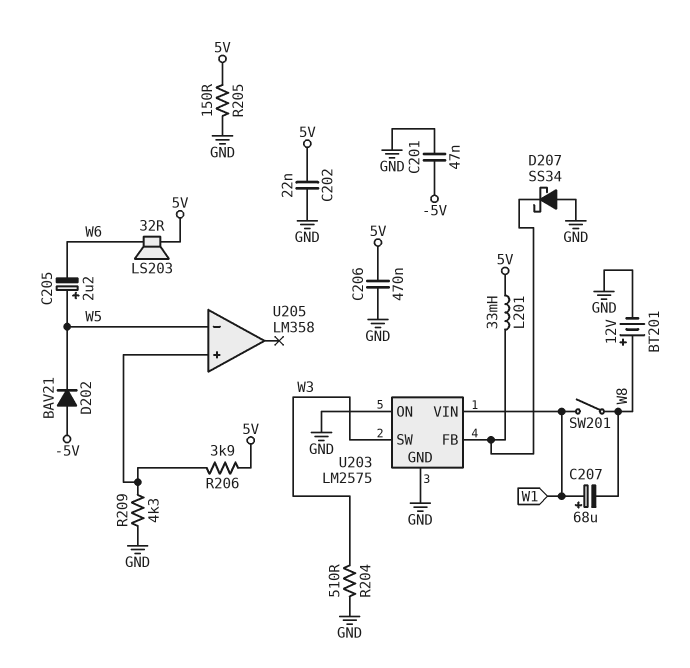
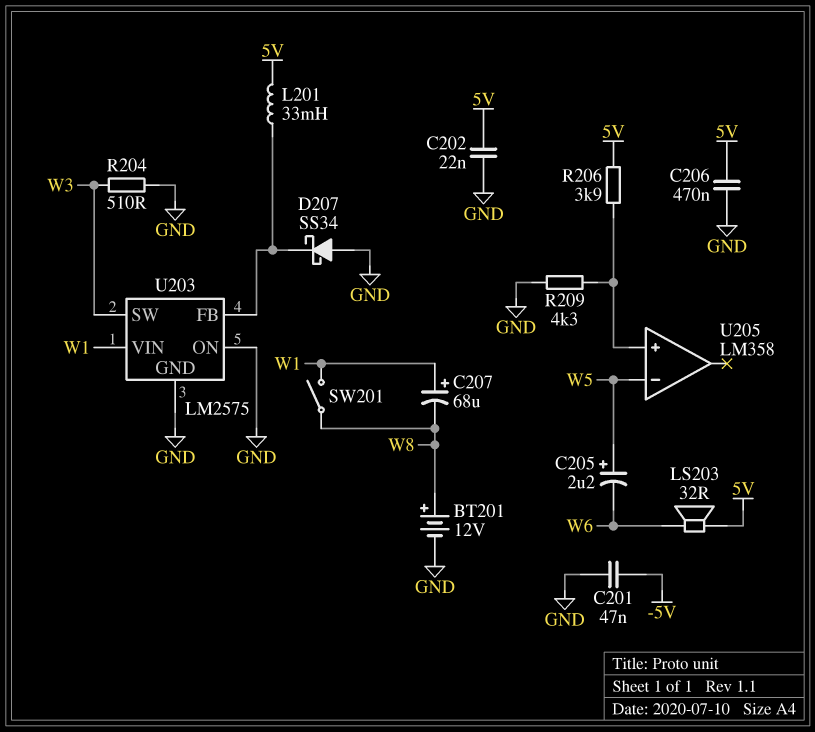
D202: diode BAV21 (A -5V, K W5) -> none
R205: 150 (5V, GND) -> none

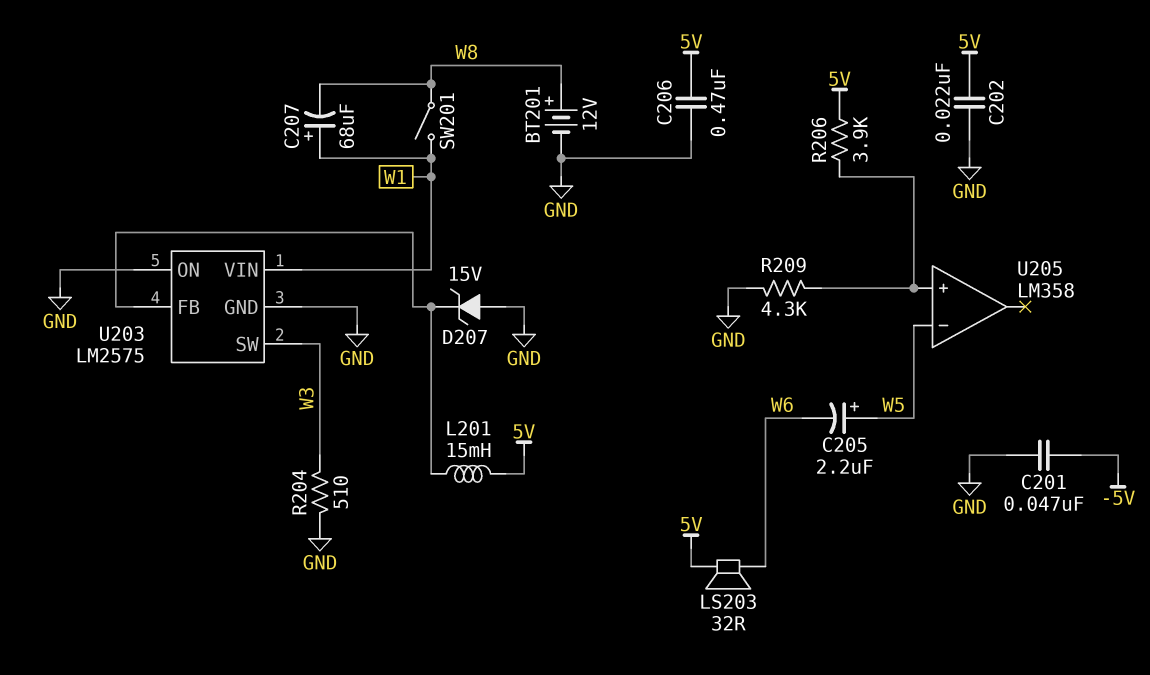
D207: schottky SS34 (A GND, K U203/FB) -> zener 15V (A GND, K U203/FB)
L201: 33mH (5V, U203/FB) -> 15mH (5V, U203/FB)

